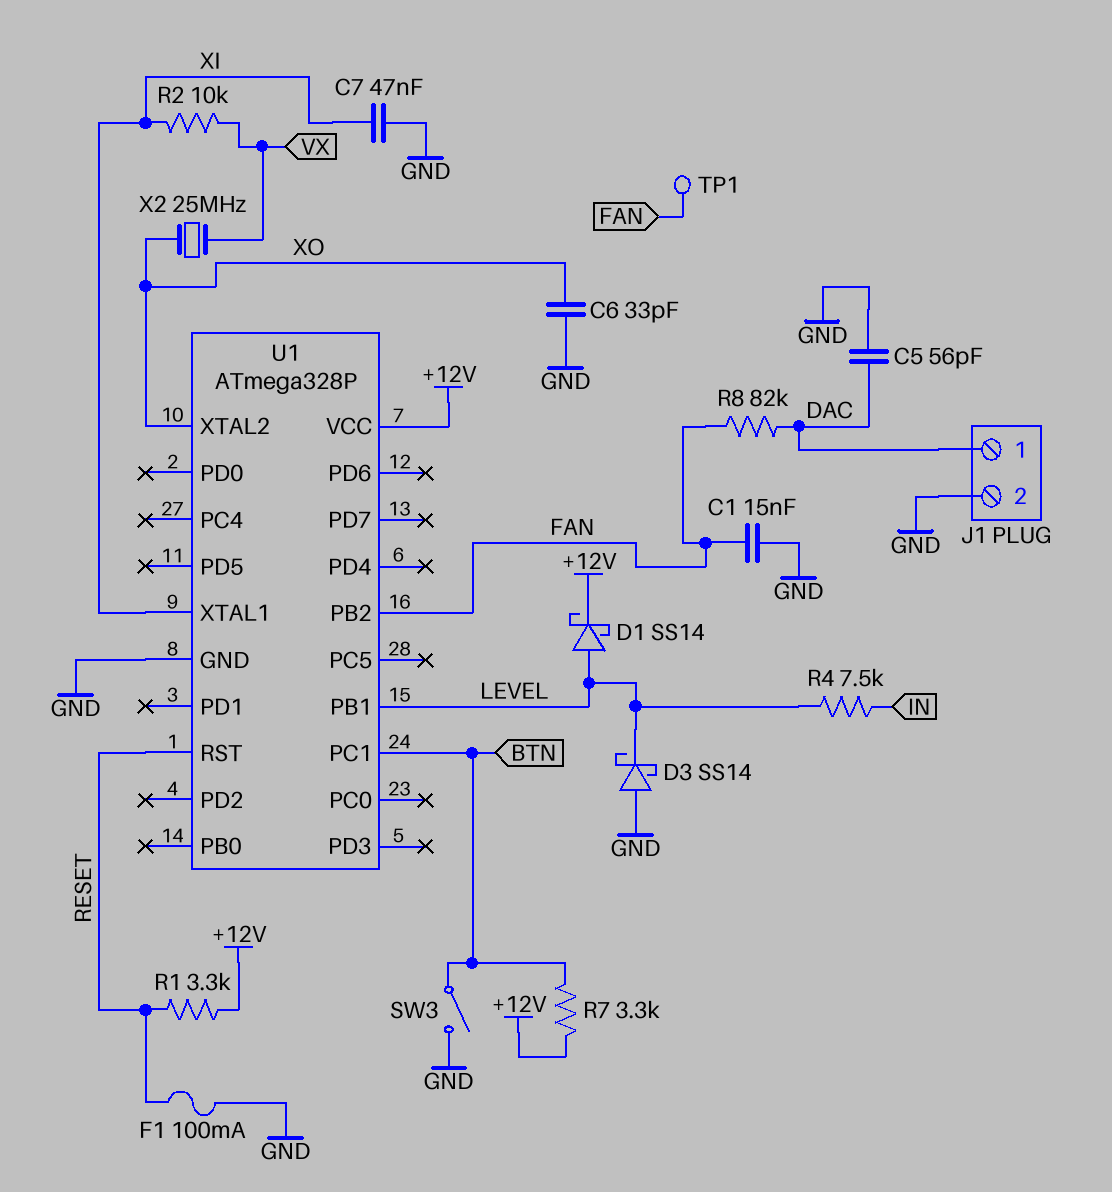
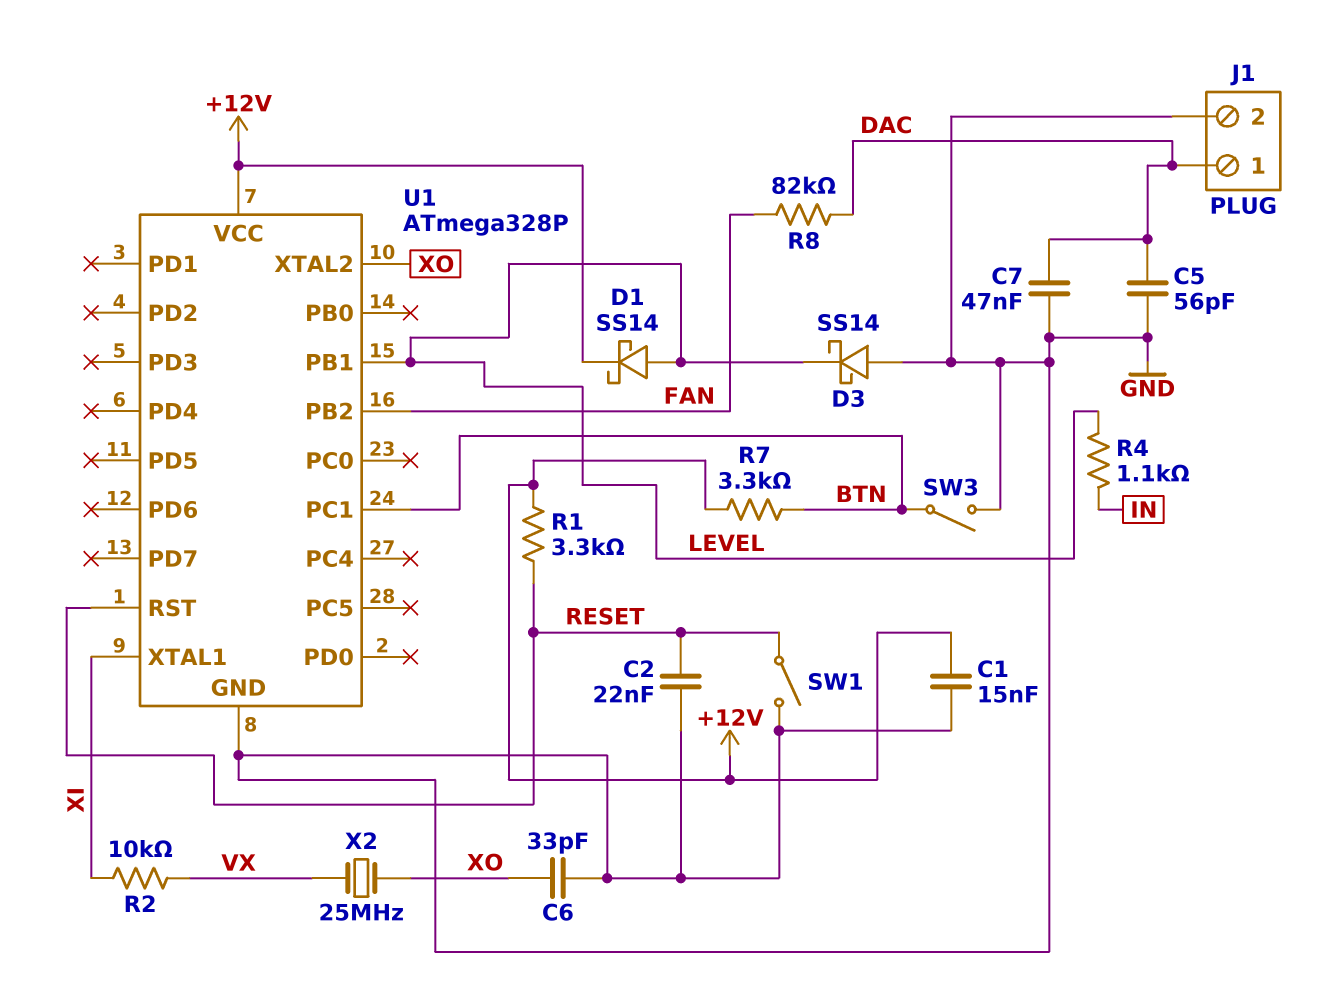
C1: 15nF (FAN, GND) -> 15nF (+12V, GND)
C2: none -> 22nF (GND, RESET)
C7: 47nF (GND, XI) -> 47nF (DAC, GND)
F1: 100mA (GND, RESET) -> none
R4: 7.5k (IN, LEVEL) -> 1.1k (IN, LEVEL)
SW1: none -> switch (GND, RESET)
TP1: test point (FAN) -> none

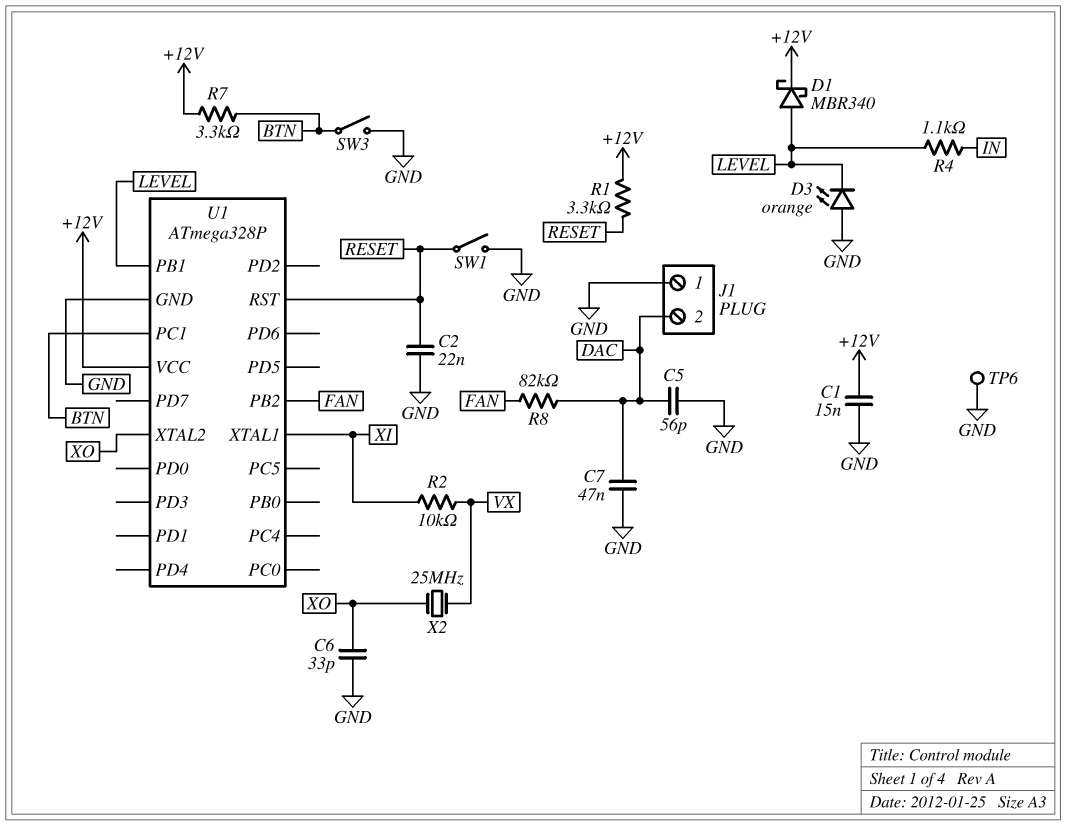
D1: schottky SS14 (A LEVEL, K +12V) -> schottky MBR340 (A LEVEL, K +12V)
D3: schottky SS14 (A GND, K LEVEL) -> LED orange (A GND, K LEVEL)
J1 pin 1: DAC -> GND
J1 pin 2: GND -> DAC
TP6: none -> test point (GND)

